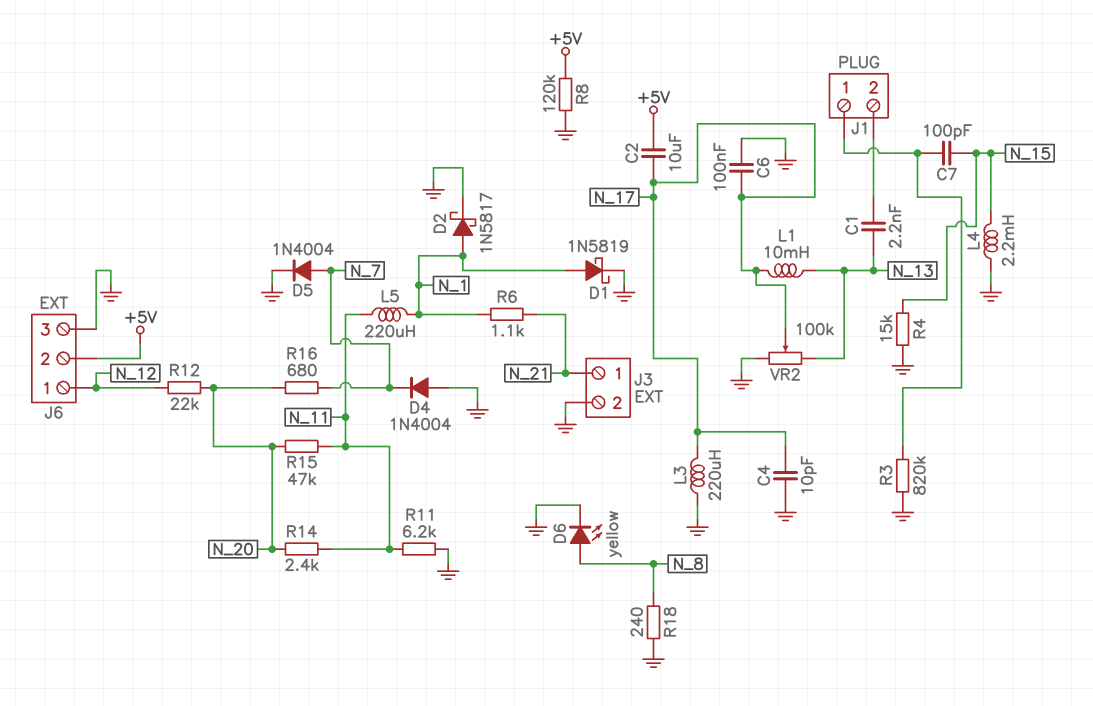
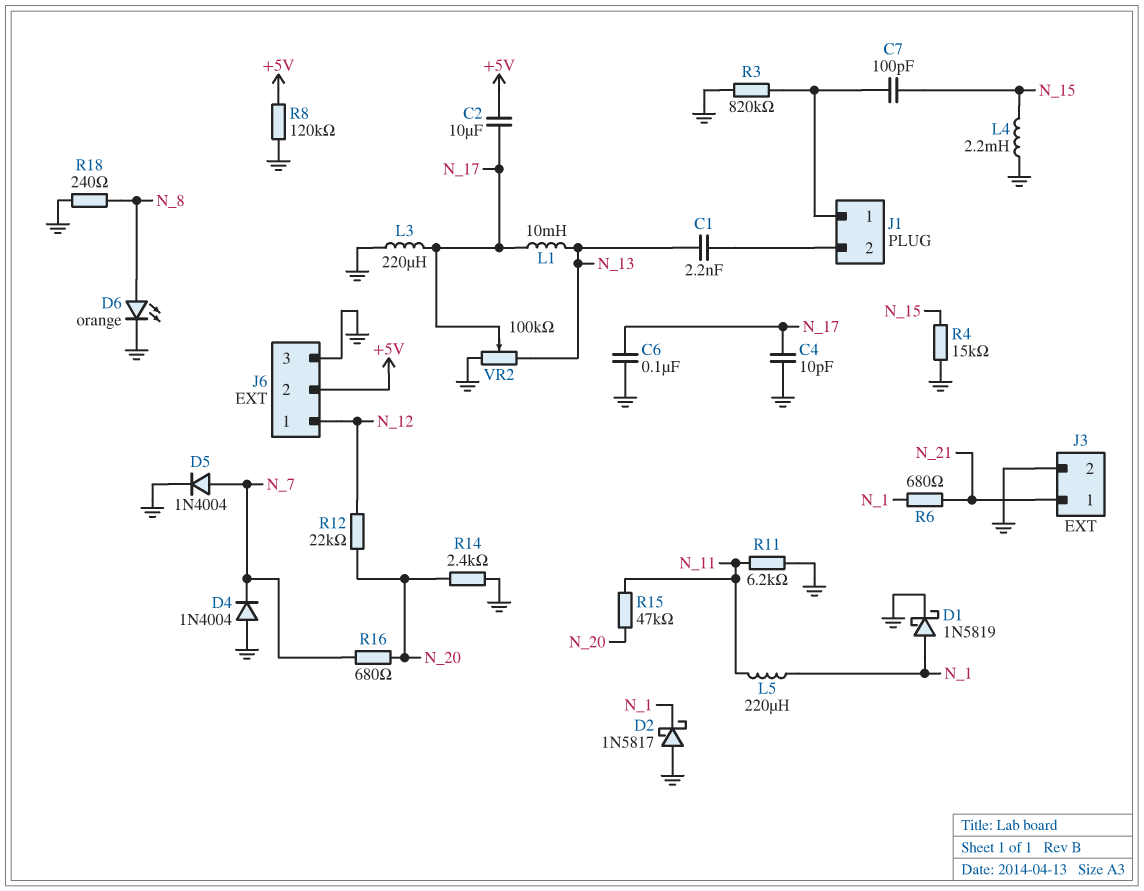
D2: schottky 1N5817 (A N_1, K GND) -> schottky 1N5817 (A GND, K N_1)
D6: LED yellow (A N_8, K GND) -> LED orange (A N_8, K GND)
R6: 1.1k (N_1, N_21) -> 680 (N_1, N_21)
R14: 2.4k (N_11, N_20) -> 2.4k (GND, N_20)

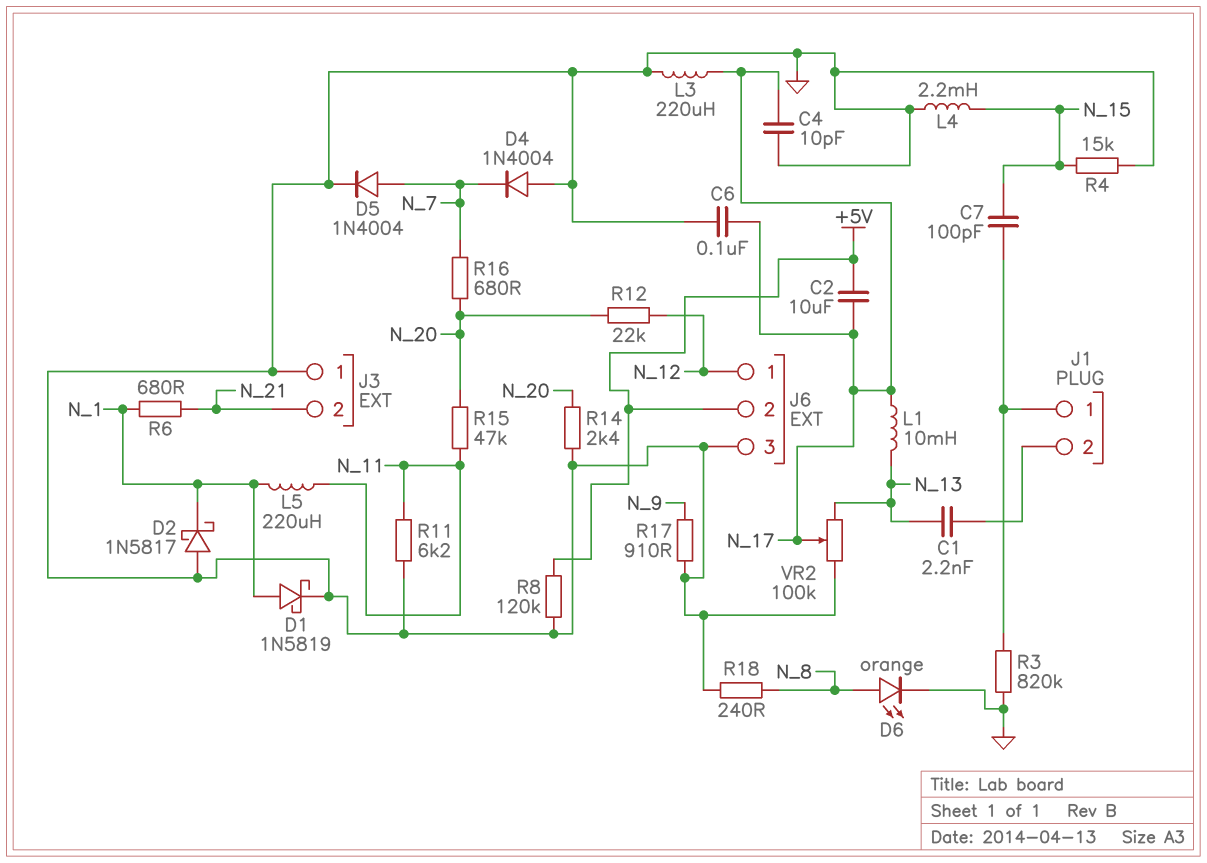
J3 pin 1: N_21 -> GND
J3 pin 2: GND -> N_21
R17: none -> 910 (GND, N_9)

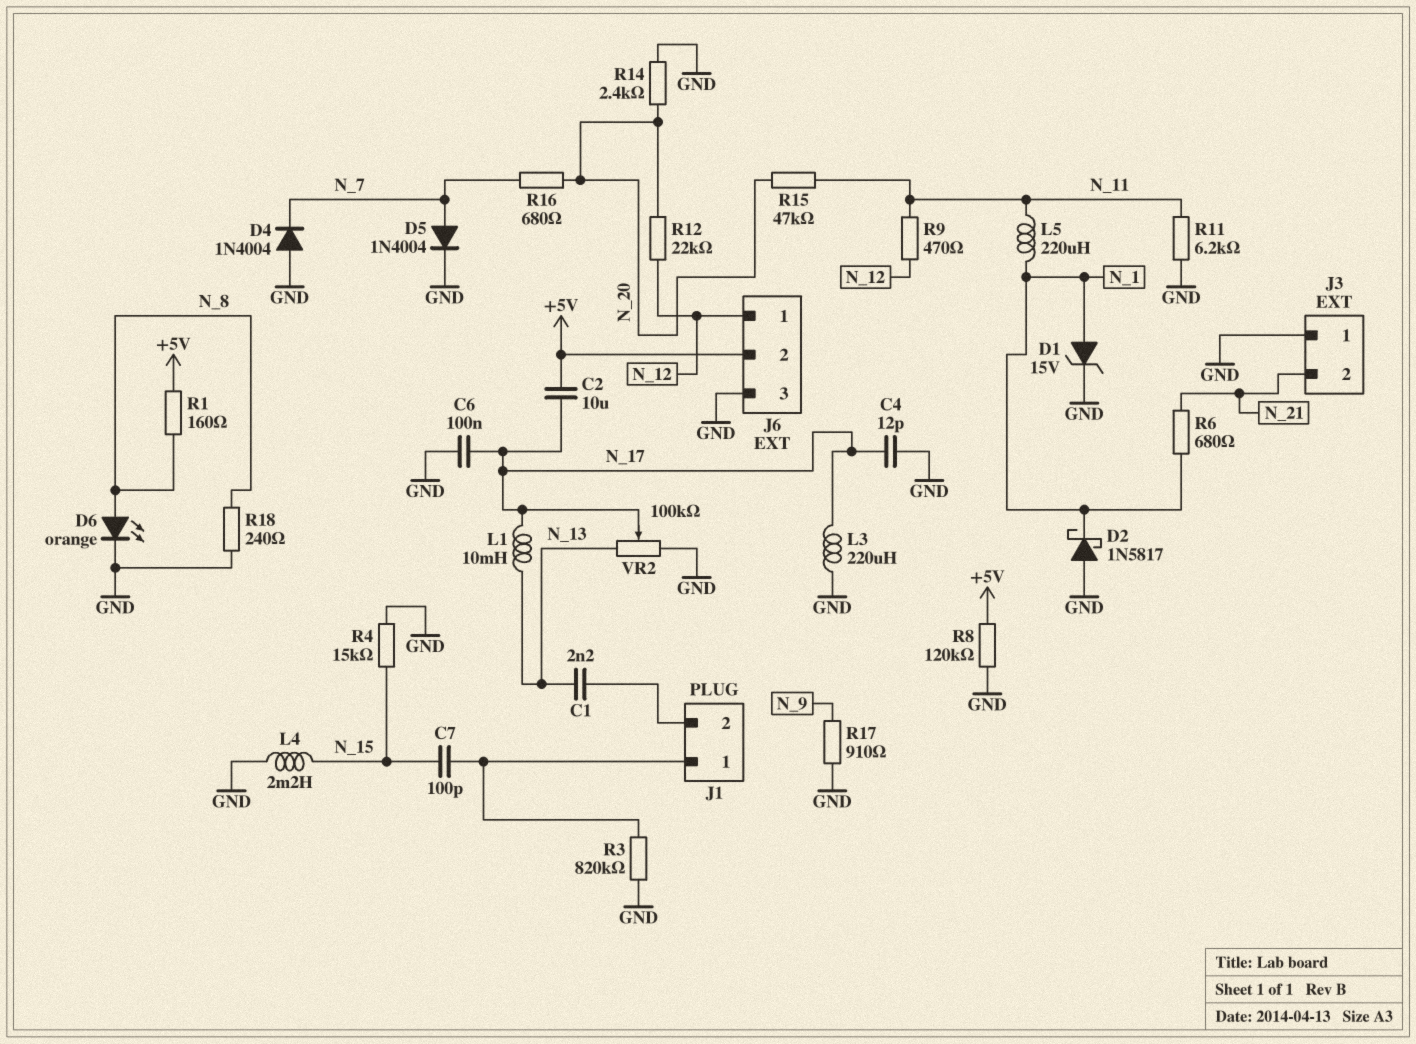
C4: 10pF (GND, N_17) -> 12pF (GND, N_17)
D1: schottky 1N5819 (A N_1, K GND) -> zener 15V (A N_1, K GND)
R1: none -> 160 (+5V, N_8)
R9: none -> 470 (N_11, N_12)

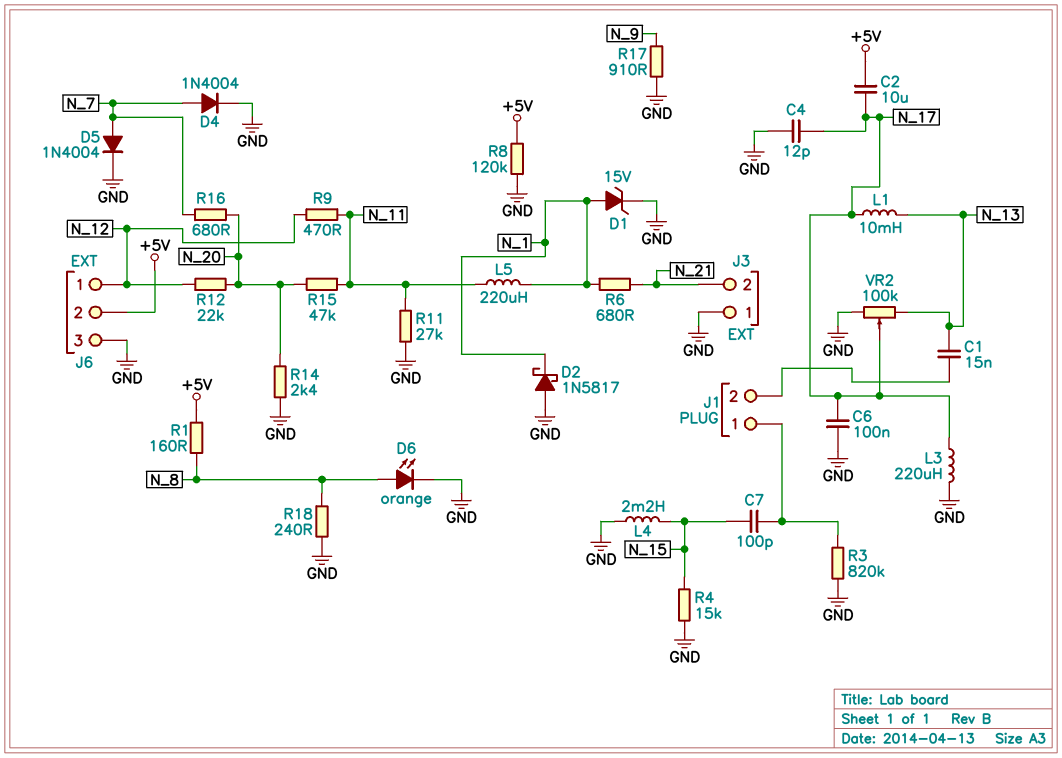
C1: 2.2nF (J1/2, N_13) -> 15nF (J1/2, N_13)
D4: diode 1N4004 (A GND, K N_7) -> diode 1N4004 (A N_7, K GND)
R11: 6.2k (GND, N_11) -> 27k (GND, N_11)

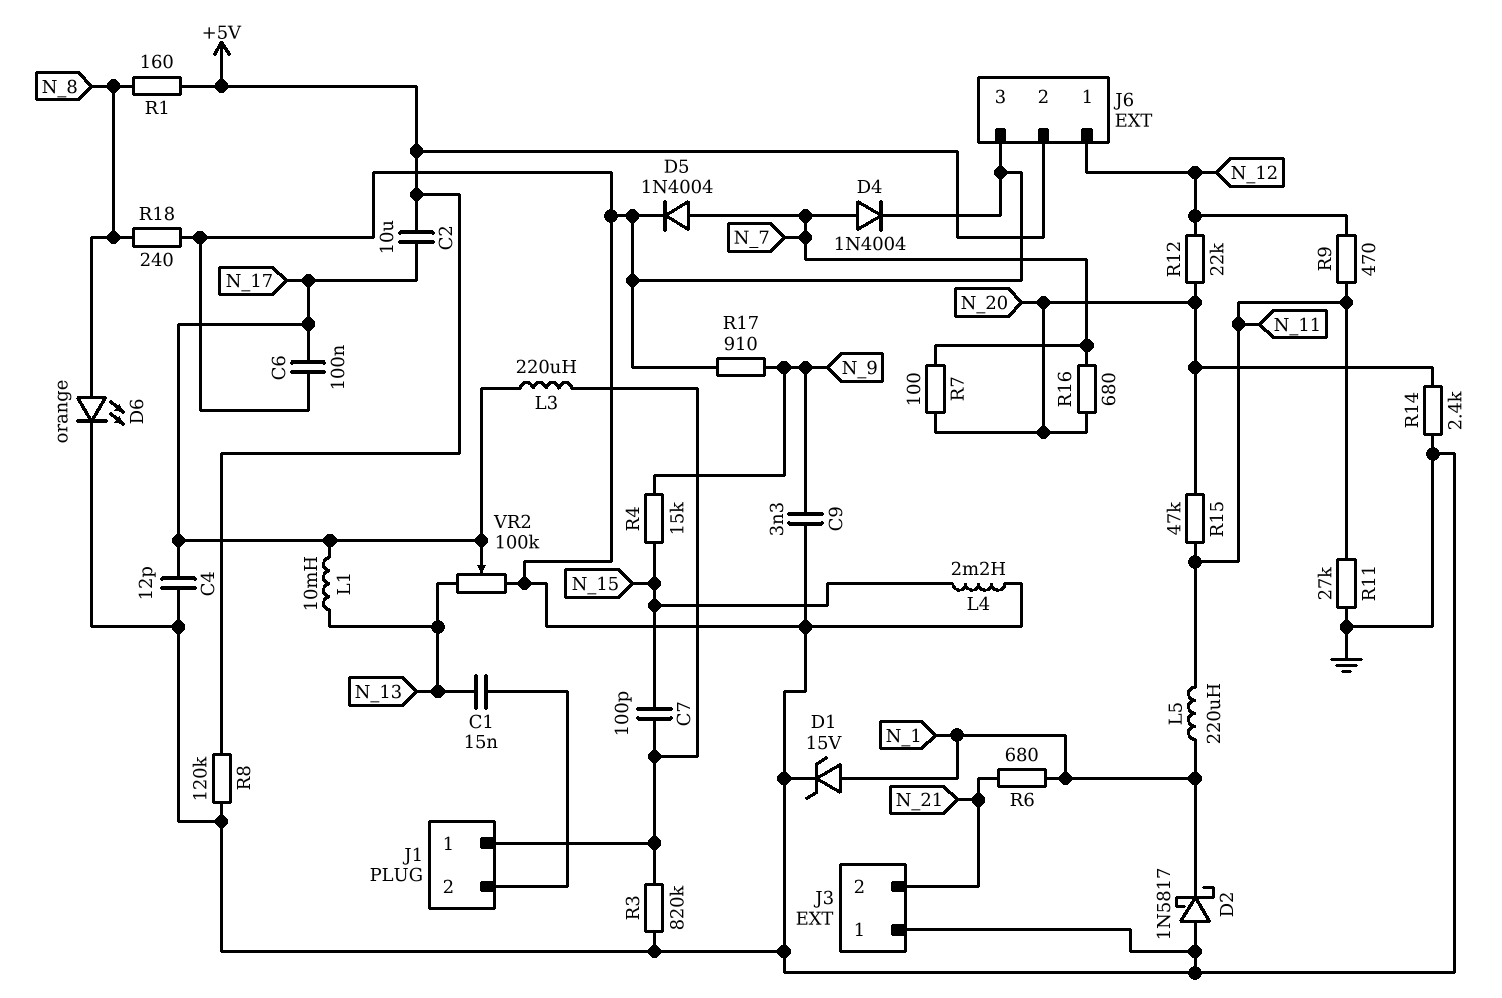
C9: none -> 3.3nF (GND, N_9)
L3: 220uH (GND, N_17) -> 220uH (J1/1, N_17)
R4: 15k (GND, N_15) -> 15k (N_9, N_15)
R7: none -> 100 (N_7, N_20)

